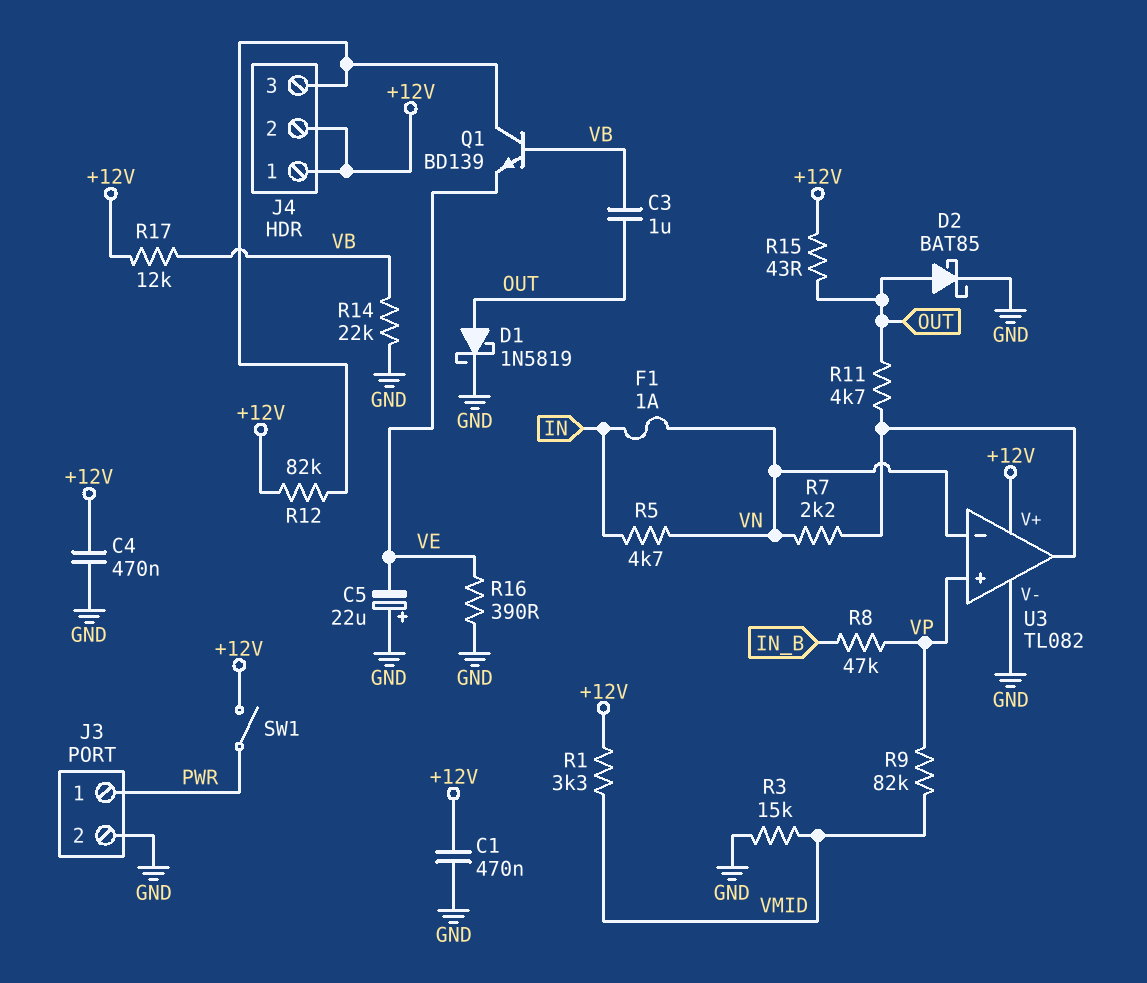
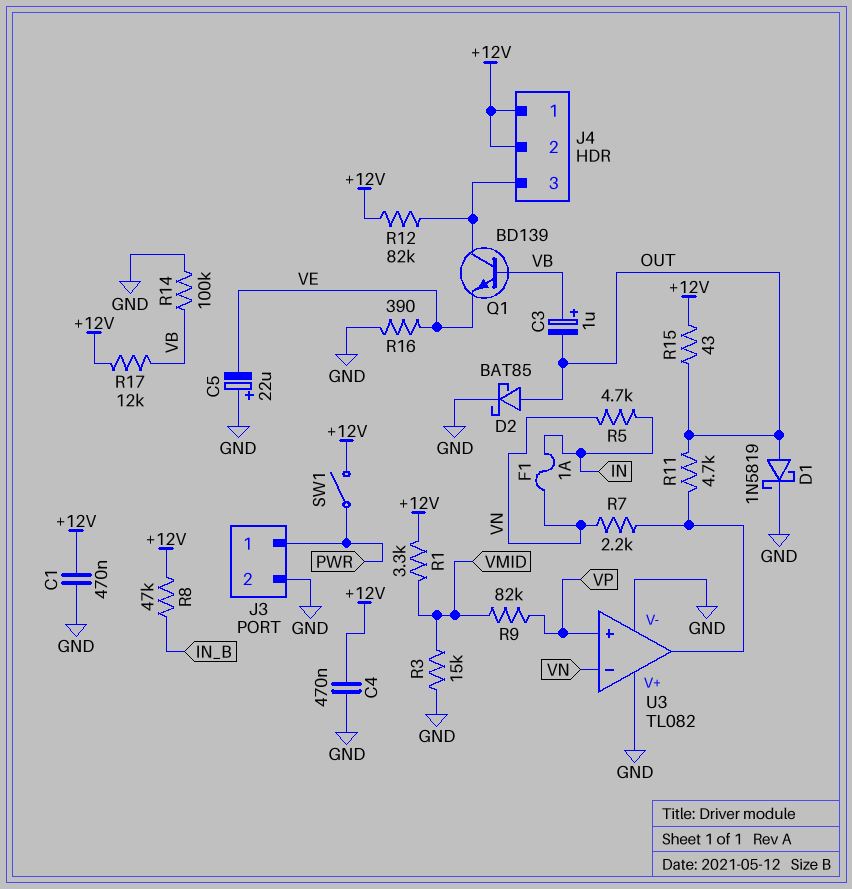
C3: 1uF (OUT, VB) -> 1uF (plus VB, minus OUT)
R8: 47k (IN_B, VP) -> 47k (+12V, IN_B)
R14: 22k (GND, VB) -> 100k (GND, VB)
U3 pin V+: +12V -> GND

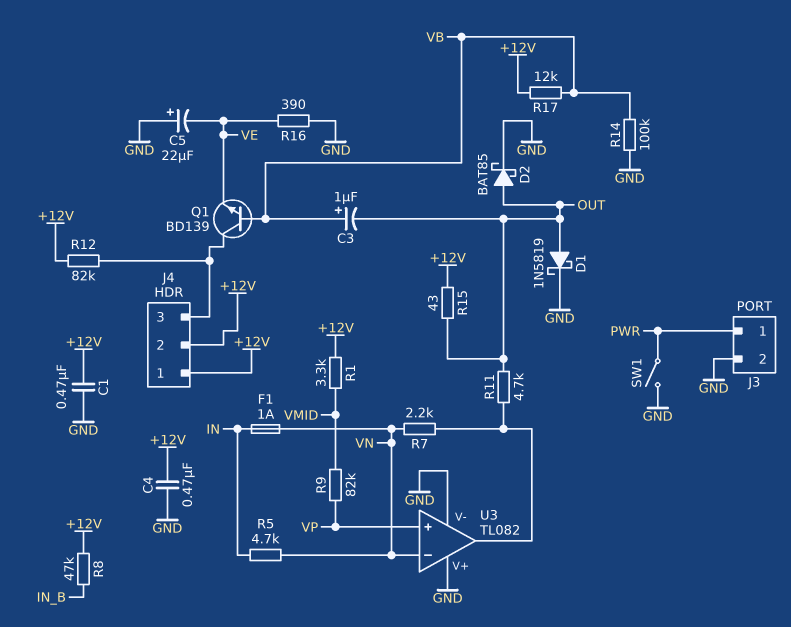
R3: 15k (GND, VMID) -> none
SW1: switch (+12V, PWR) -> switch (GND, PWR)

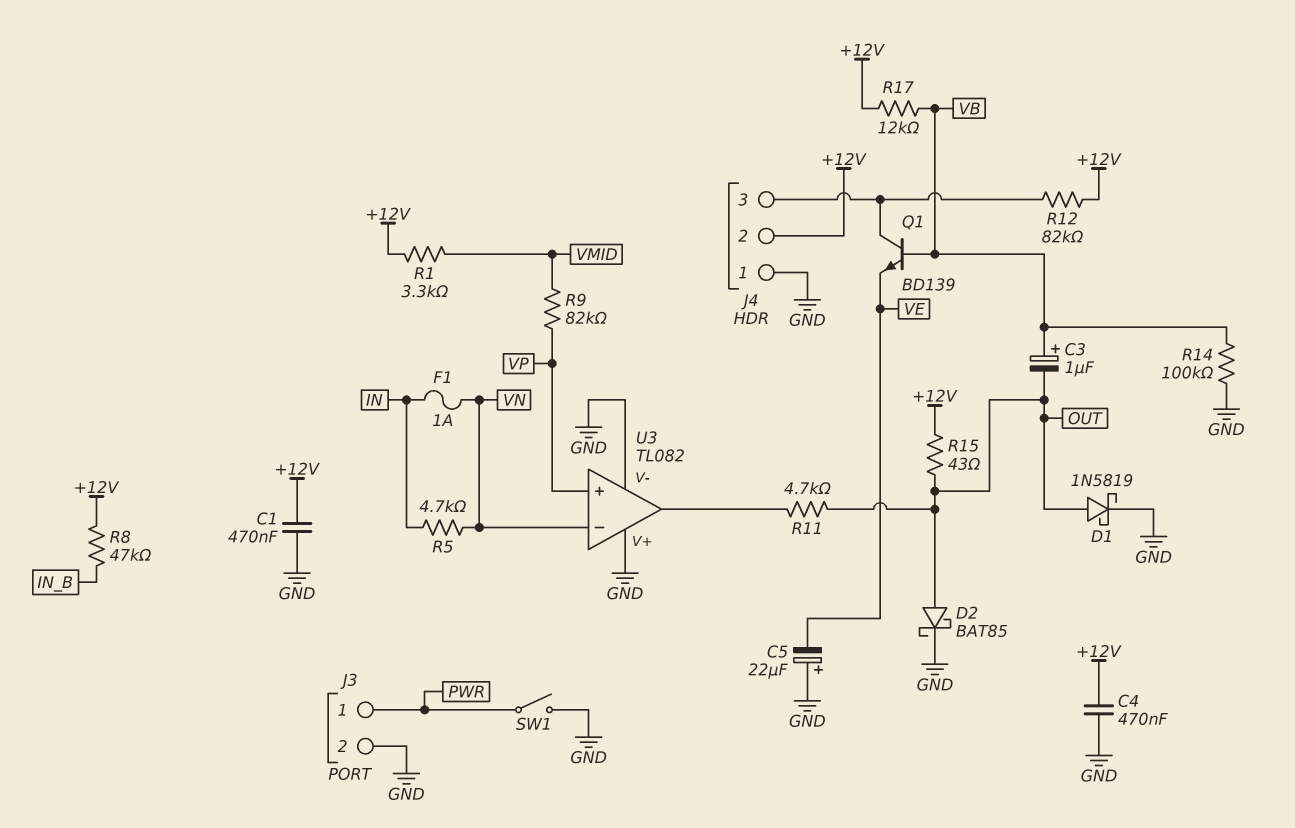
J4 pin 1: +12V -> GND
R7: 2.2k (U3/out, VN) -> none
R16: 390 (GND, VE) -> none

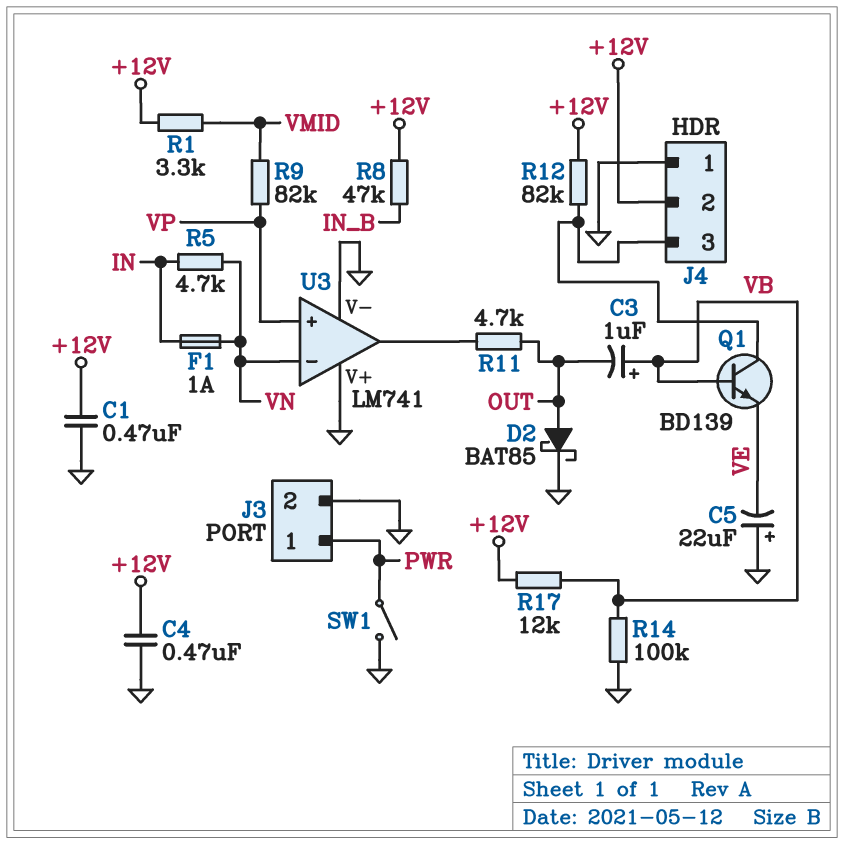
D1: schottky 1N5819 (A OUT, K GND) -> none
R15: 43 (+12V, OUT) -> none
U3: TL082 -> LM741

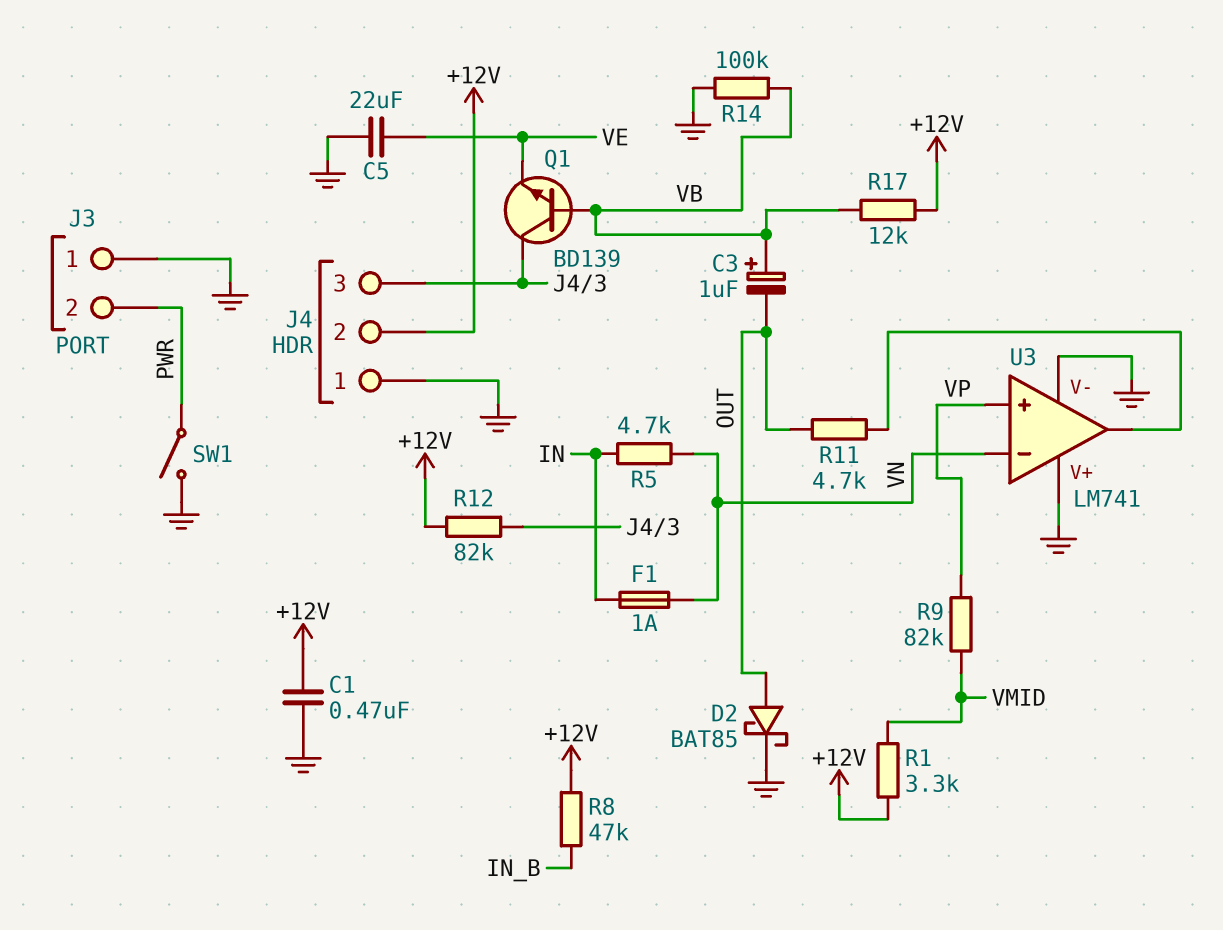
C4: 470nF (+12V, GND) -> none
C5: 22uF (plus GND, minus VE) -> 22uF (GND, VE)
J3 pin 1: PWR -> GND
J3 pin 2: GND -> PWR

